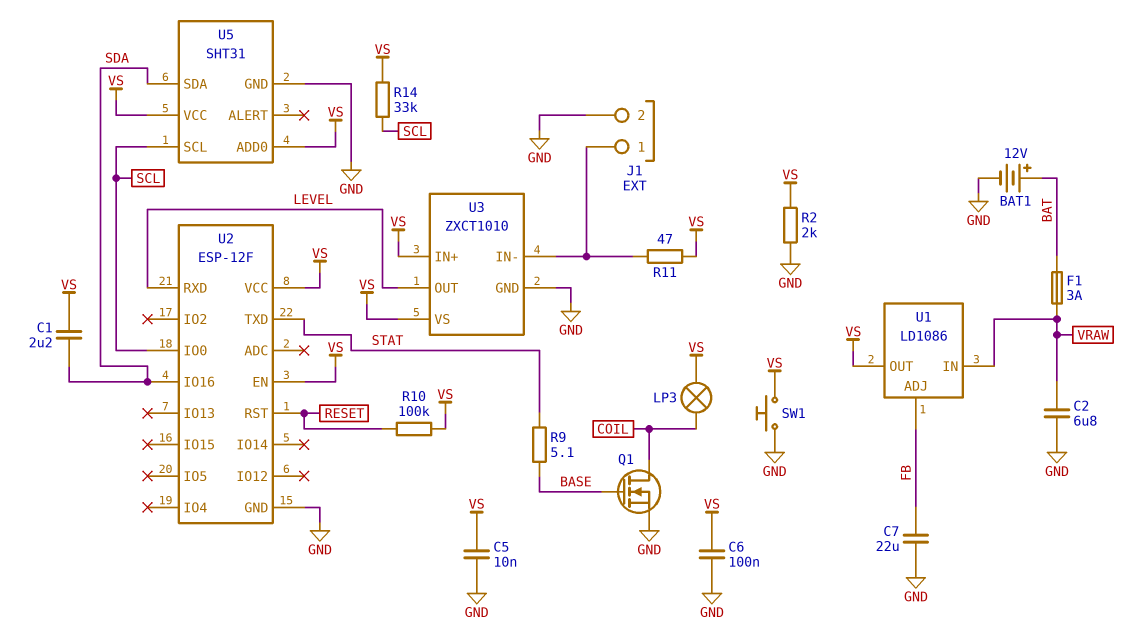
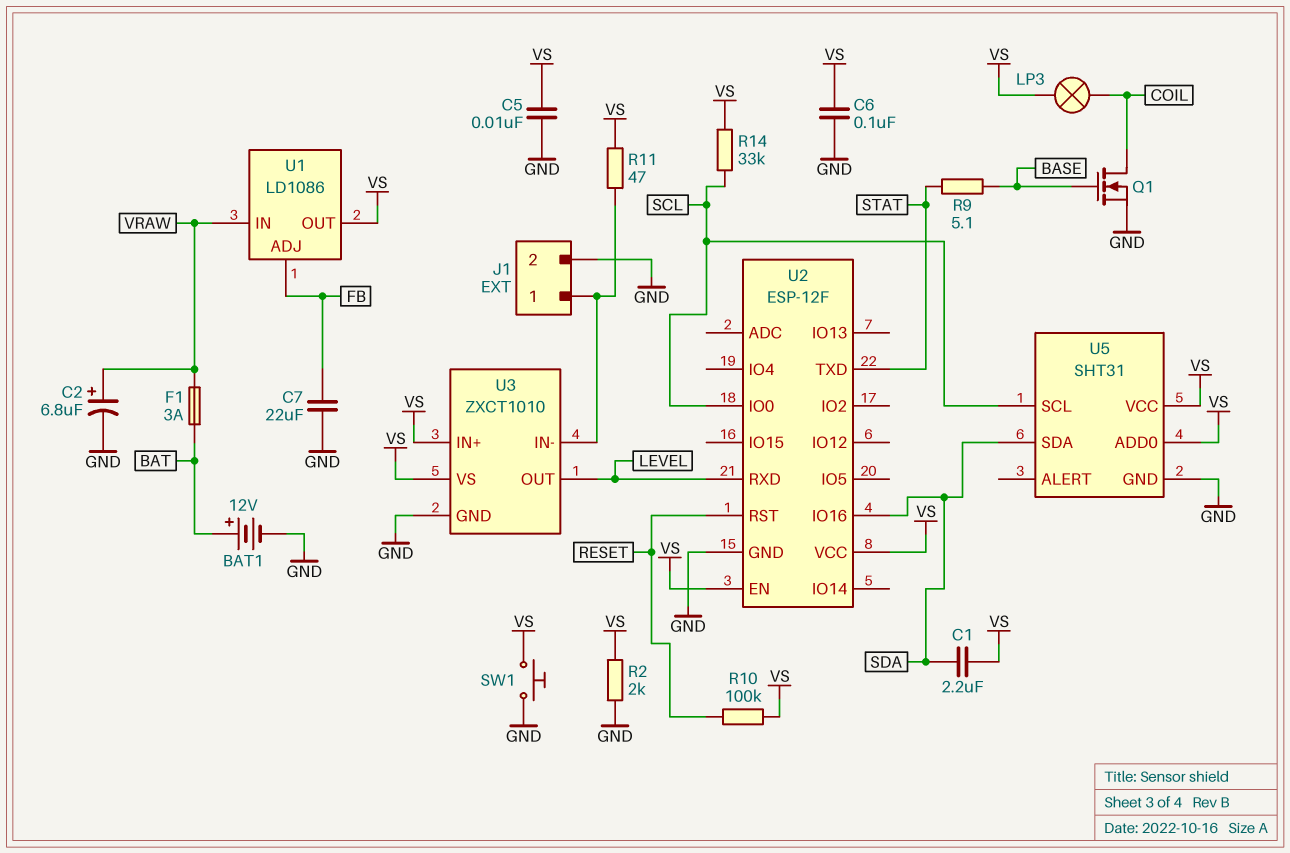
C2: 6.8uF (GND, VRAW) -> 6.8uF (plus VRAW, minus GND)

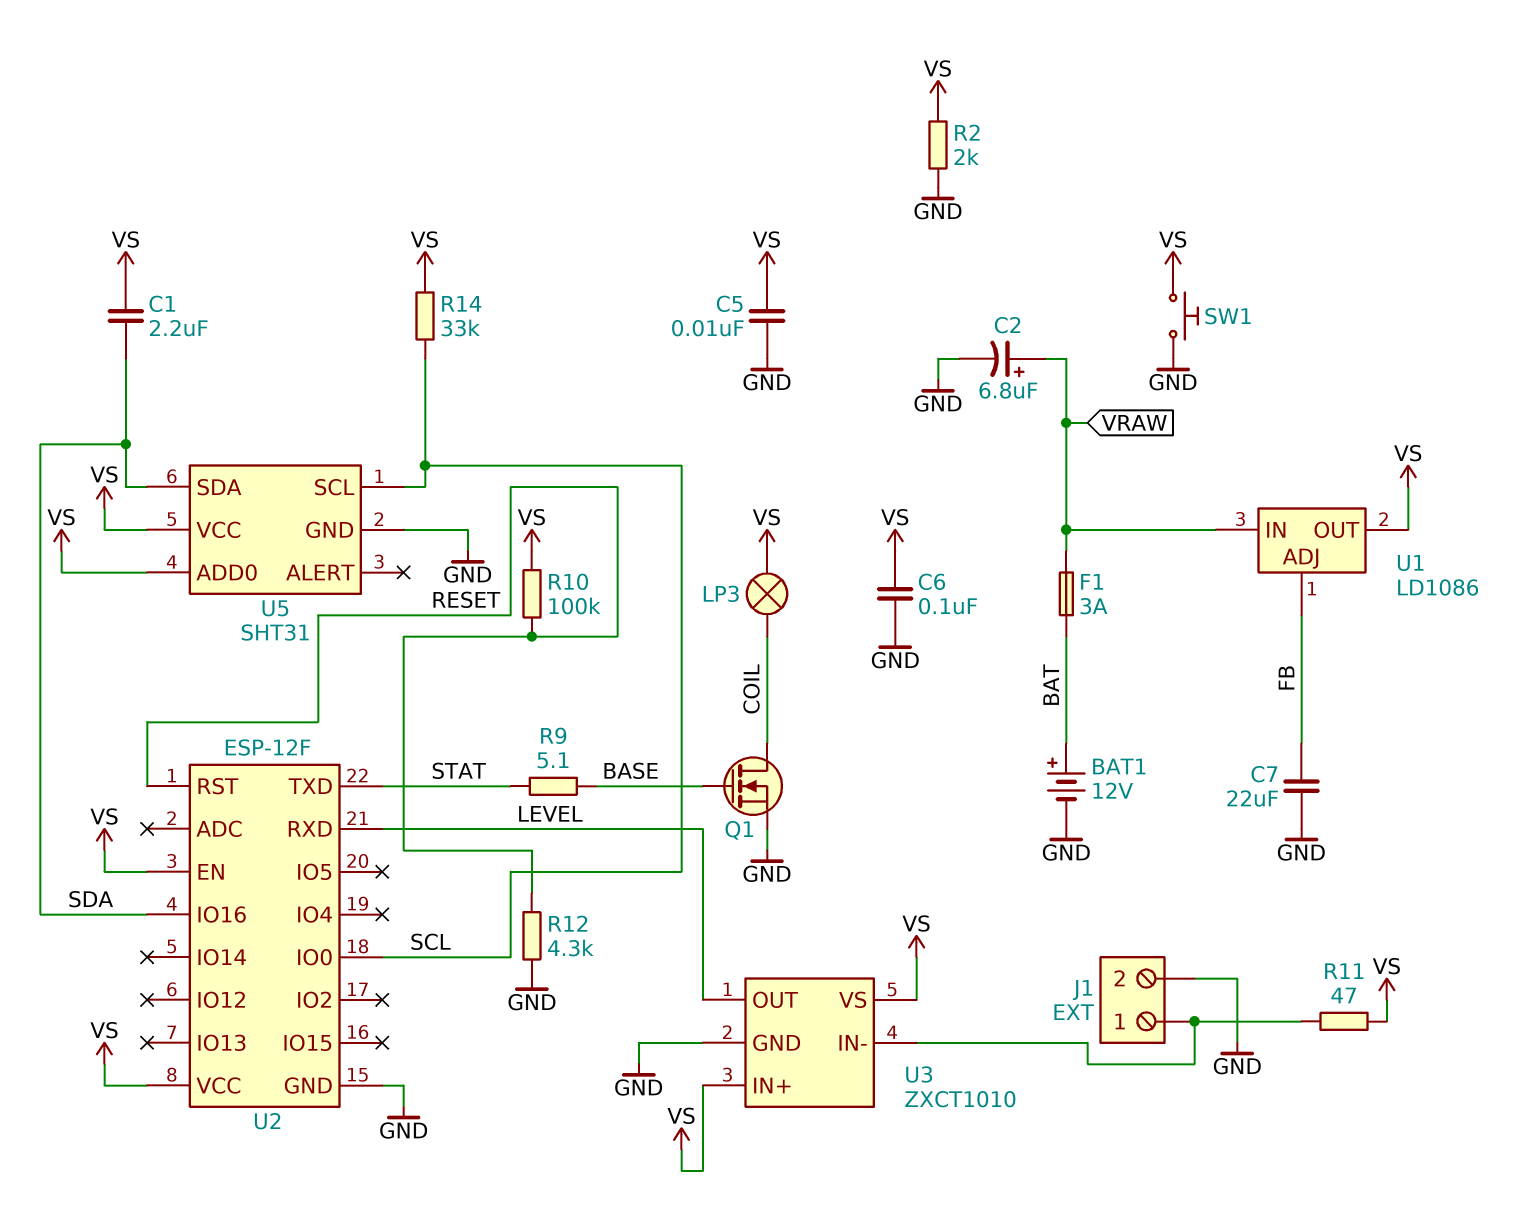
R12: none -> 4.3k (GND, RESET)

